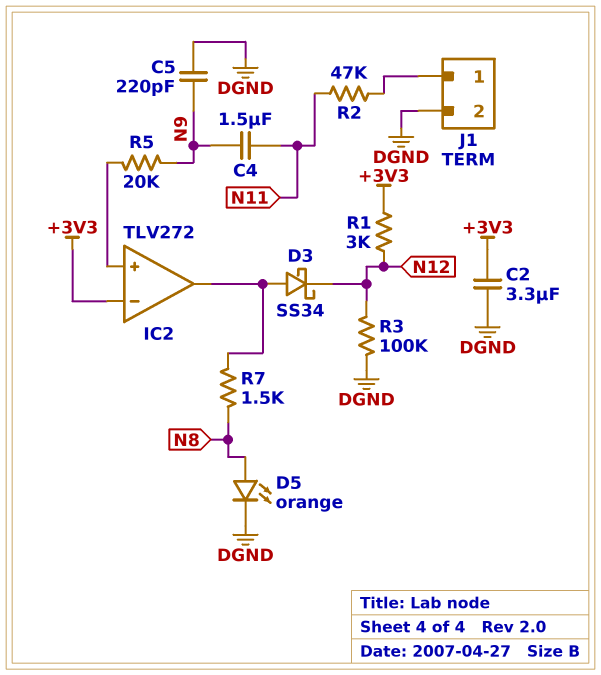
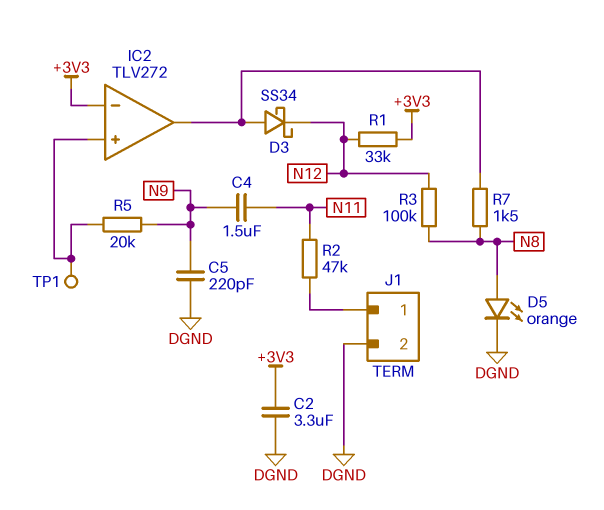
R1: 3k (+3V3, N12) -> 33k (+3V3, N12)
R3: 100k (DGND, N12) -> 100k (N8, N12)
TP1: none -> test point (IC2/in+)

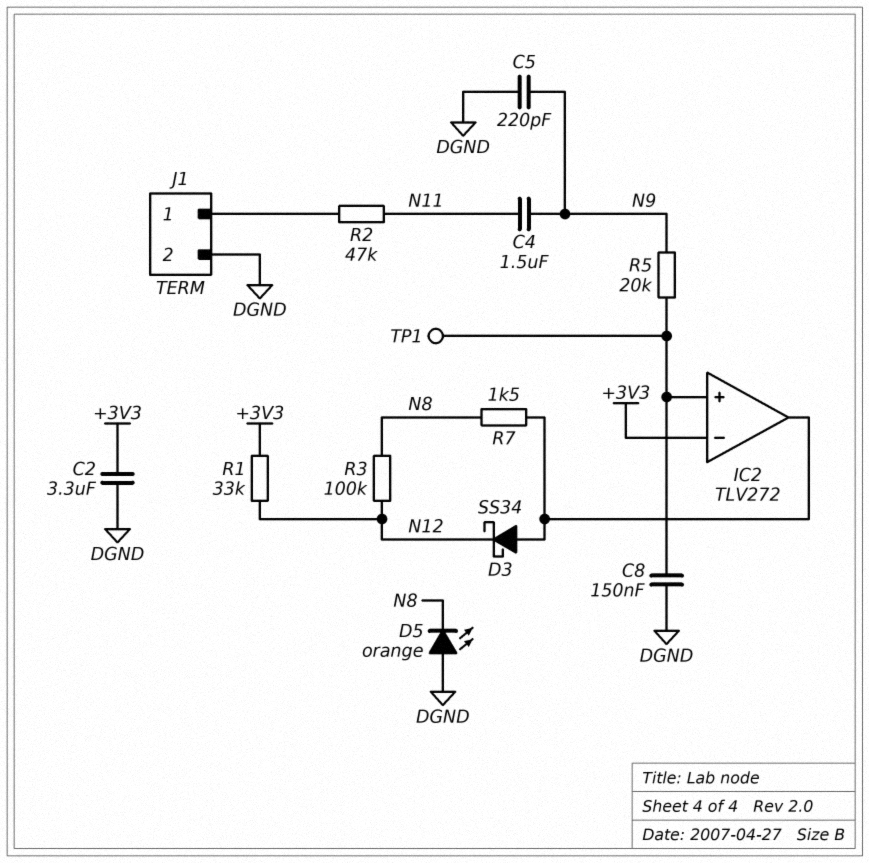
C8: none -> 150nF (DGND, IC2/in+)
D5: LED orange (A N8, K DGND) -> LED orange (A DGND, K N8)

